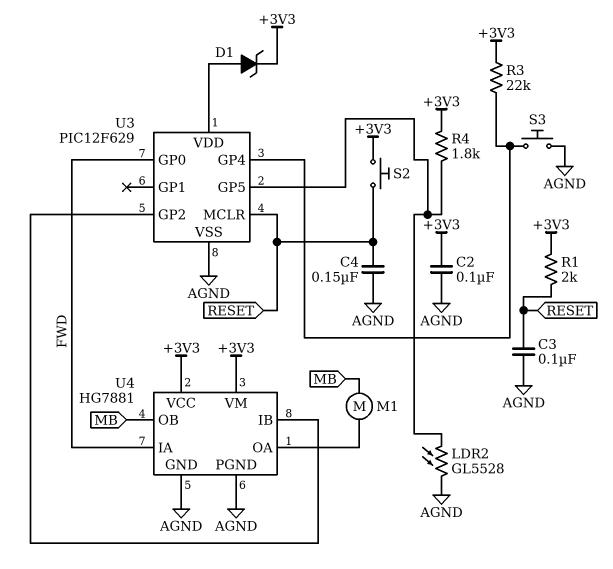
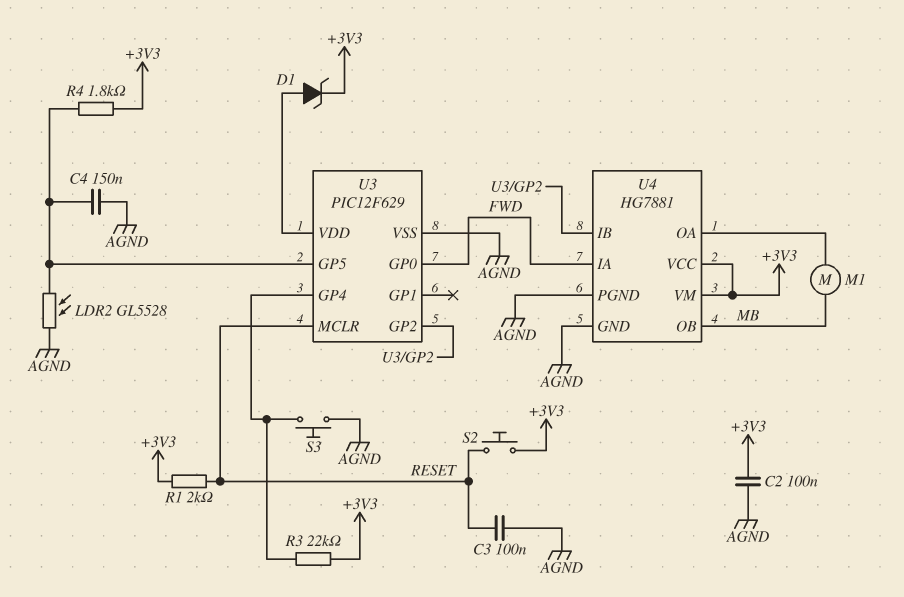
C4: 150nF (AGND, RESET) -> 150nF (AGND, U3/GP5)

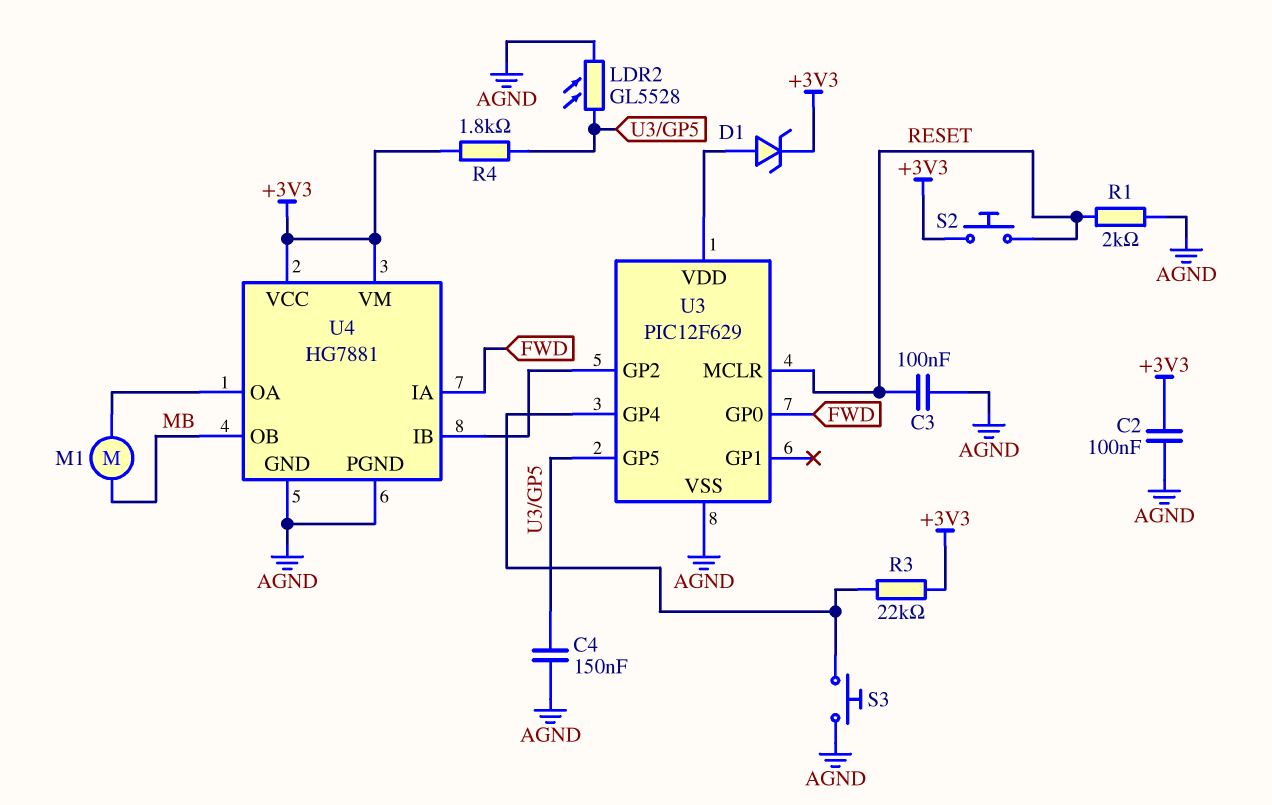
R1: 2k (+3V3, RESET) -> 2k (AGND, RESET)

